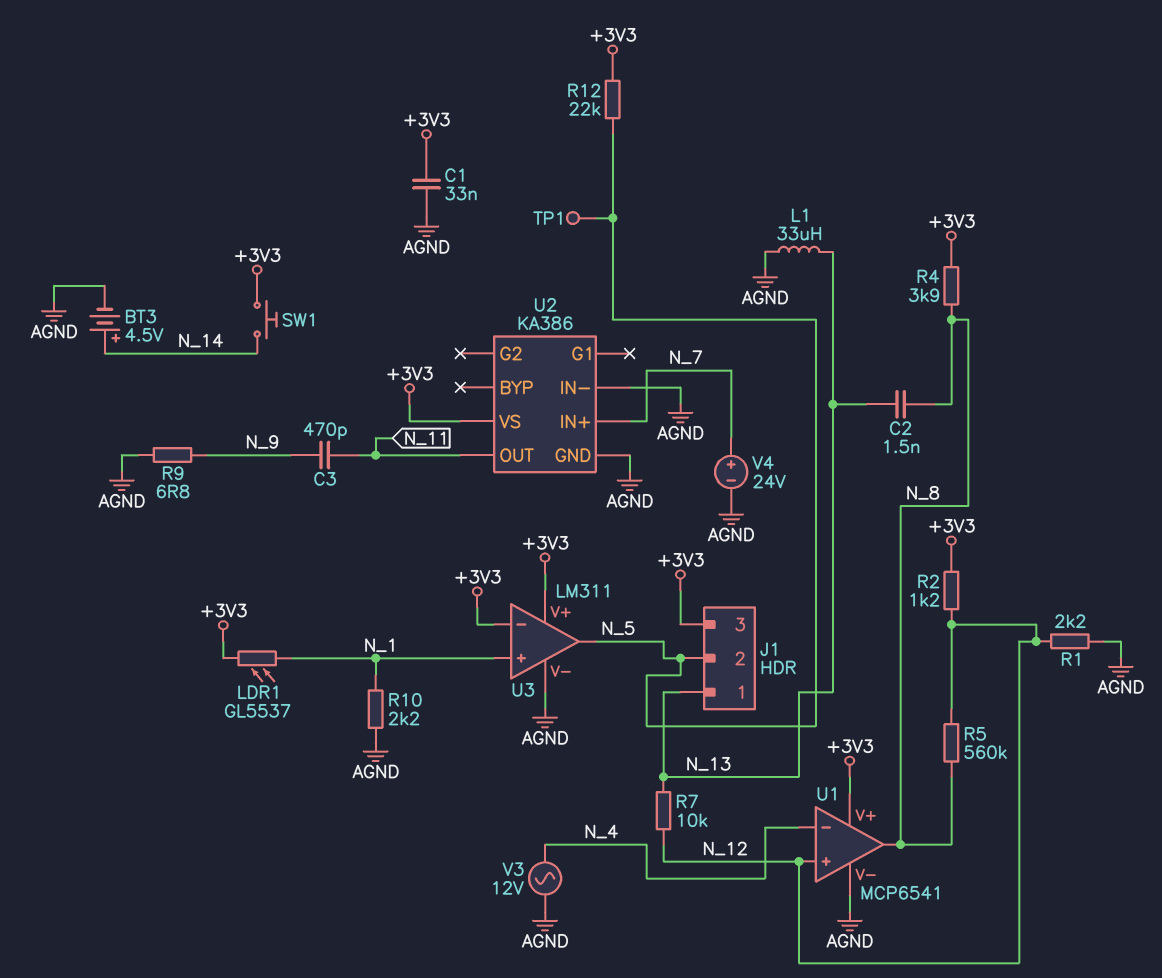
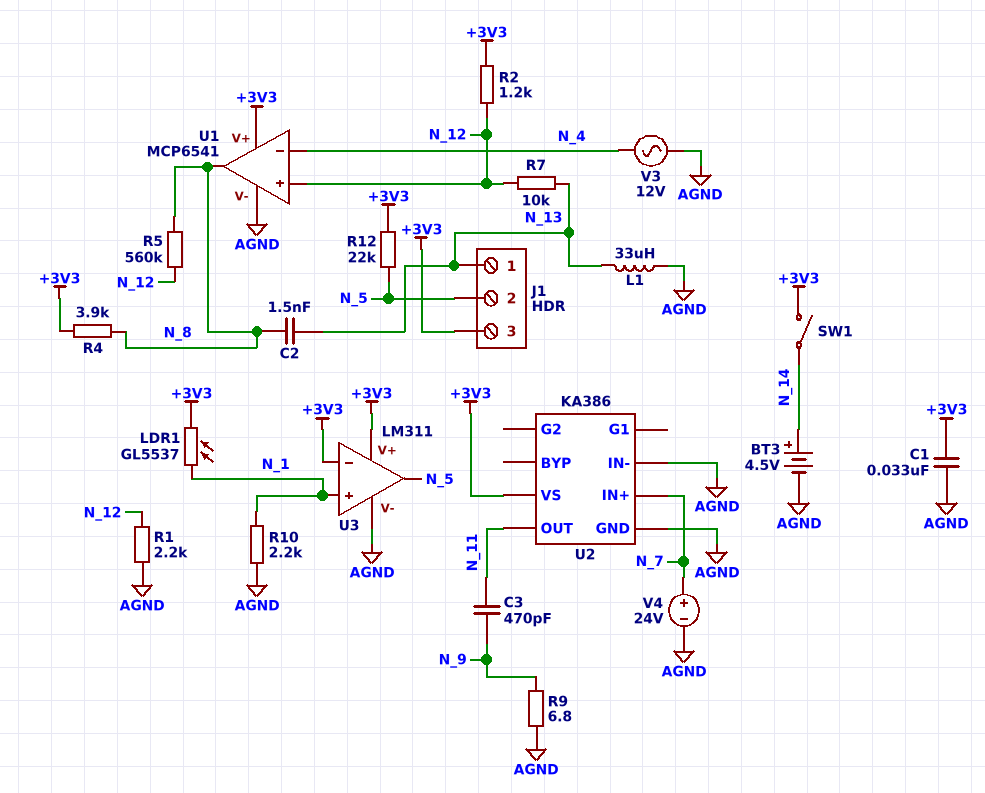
SW1: button (+3V3, N_14) -> switch (+3V3, N_14)
TP1: test point (N_5) -> none

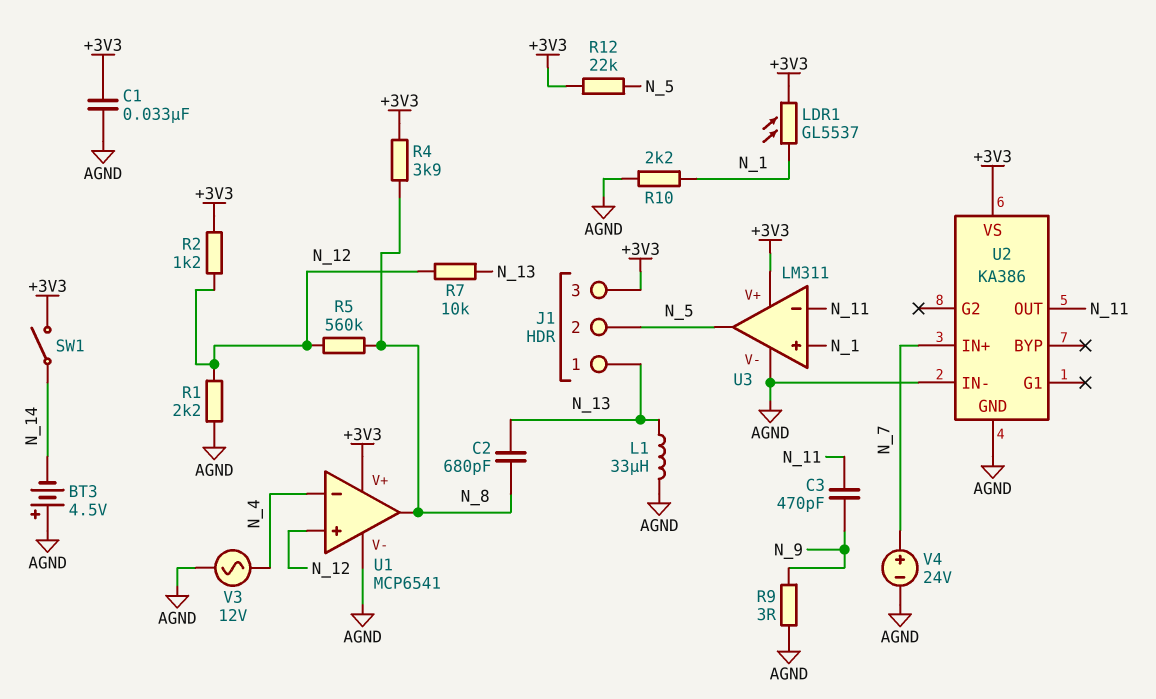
BT3: 4.5V (plus N_14, minus AGND) -> 4.5V (plus AGND, minus N_14)
C2: 1.5nF (N_8, N_13) -> 680pF (N_8, N_13)
R9: 6.8 (AGND, N_9) -> 3 (AGND, N_9)
U3 pin in-: +3V3 -> N_11

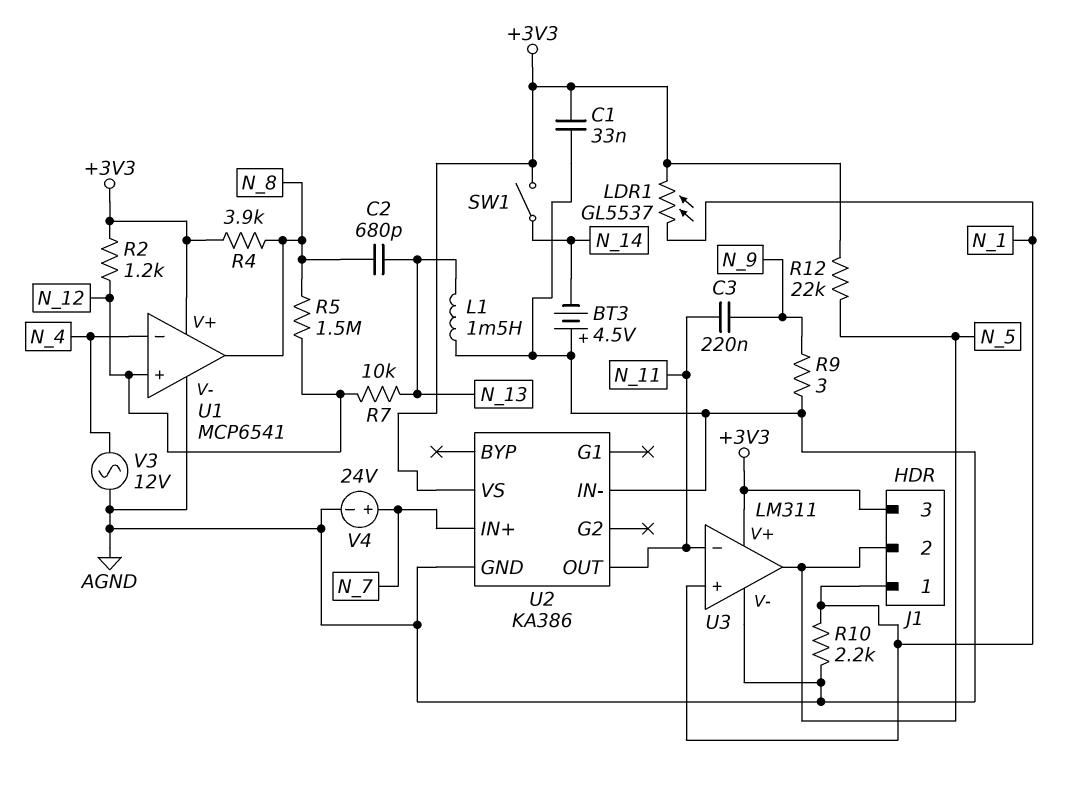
C3: 470pF (N_9, N_11) -> 220nF (N_9, N_11)
J1 pin 1: N_13 -> N_1
L1: 33uH (AGND, N_13) -> 1.5mH (AGND, N_13)
R1: 2.2k (AGND, N_12) -> none
R5: 560k (N_8, N_12) -> 1.5M (N_8, N_12)

